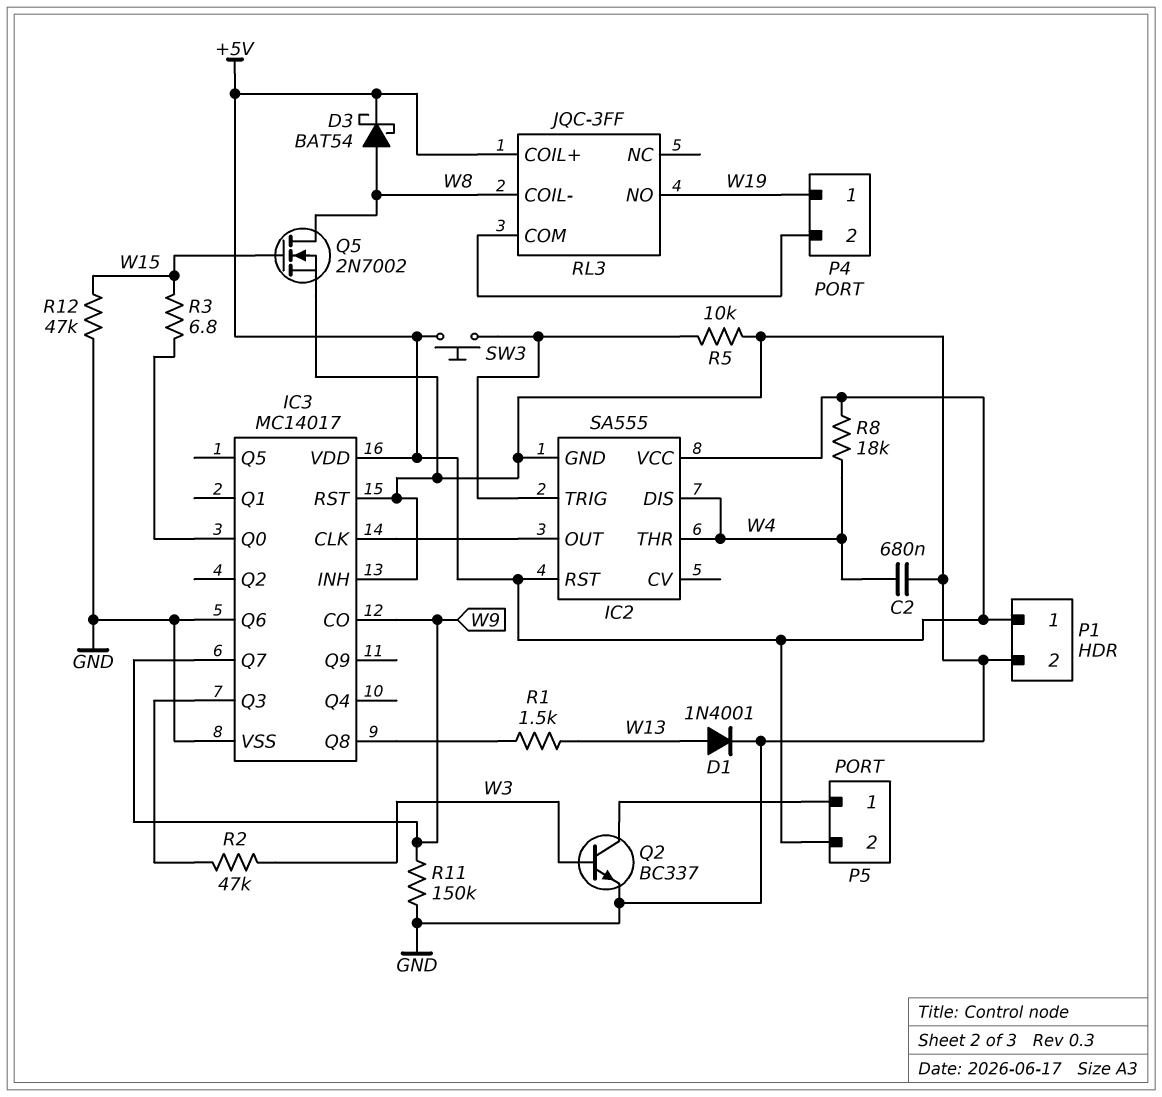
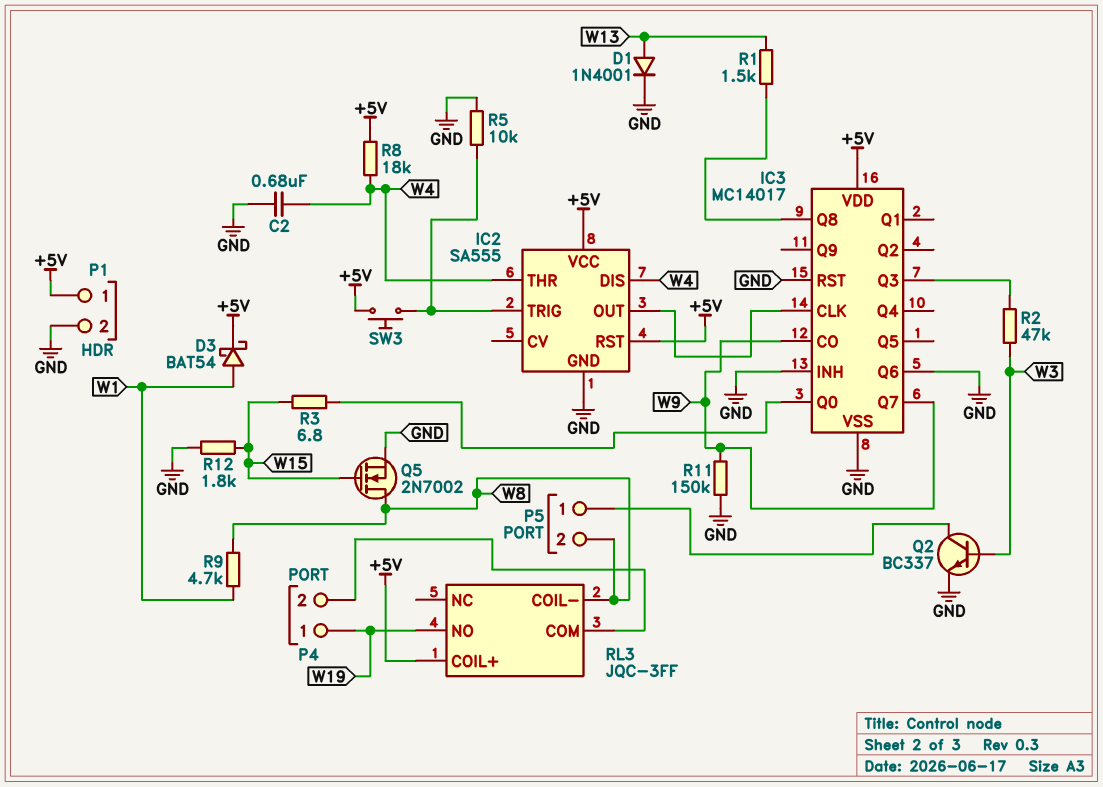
D3: schottky BAT54 (A W8, K +5V) -> schottky BAT54 (A W1, K +5V)
P5 pin 2: +5V -> W8
R9: none -> 4.7k (W1, W8)
R12: 47k (GND, W15) -> 1.8k (GND, W15)

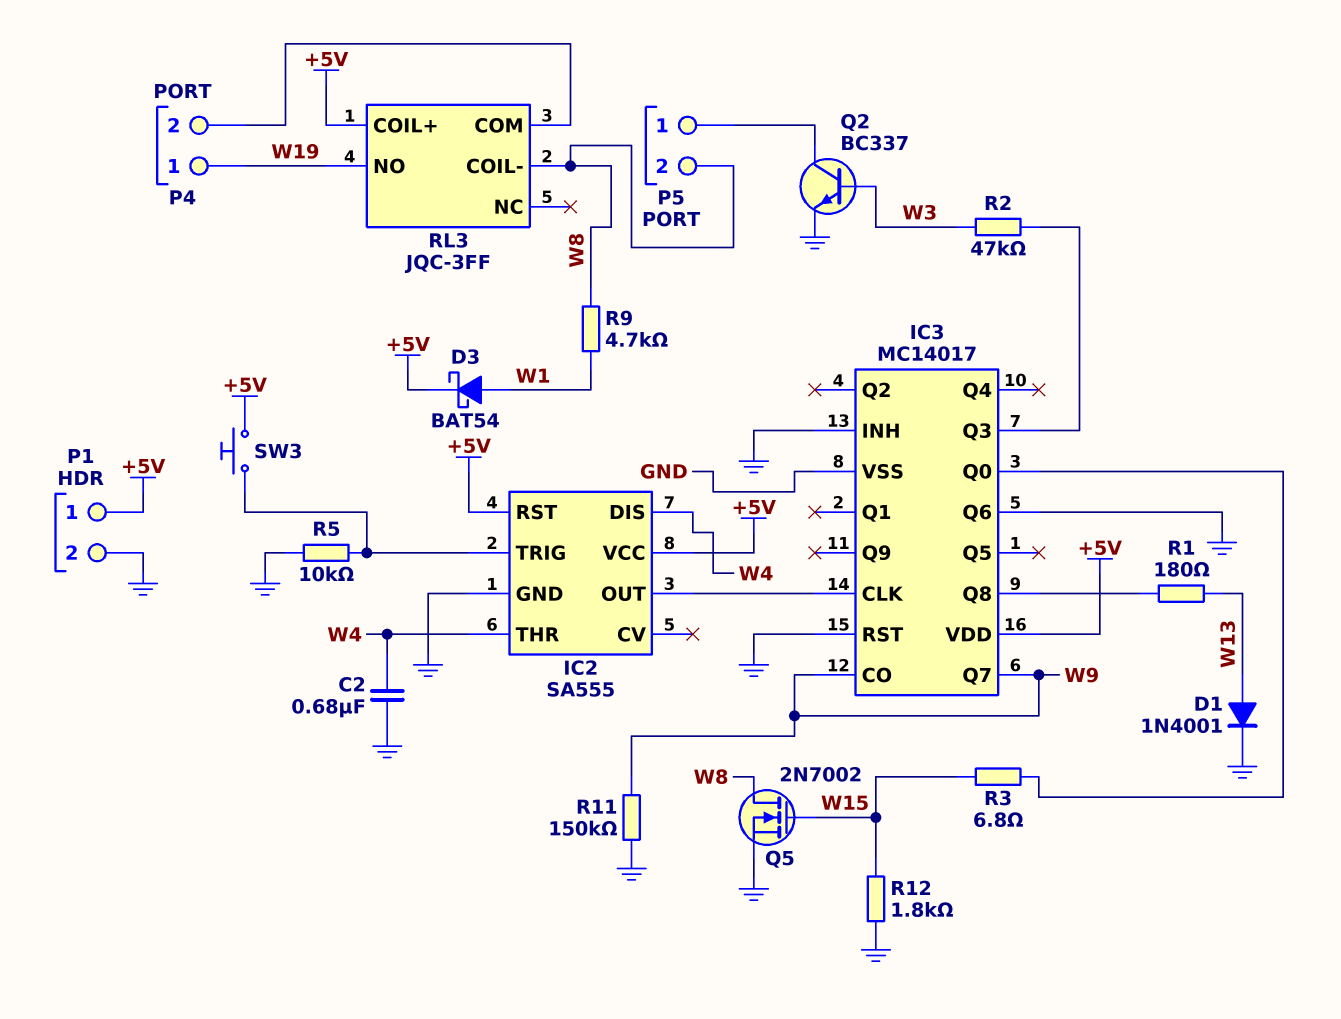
R1: 1.5k (IC3/Q8, W13) -> 180 (IC3/Q8, W13)
R8: 18k (+5V, W4) -> none

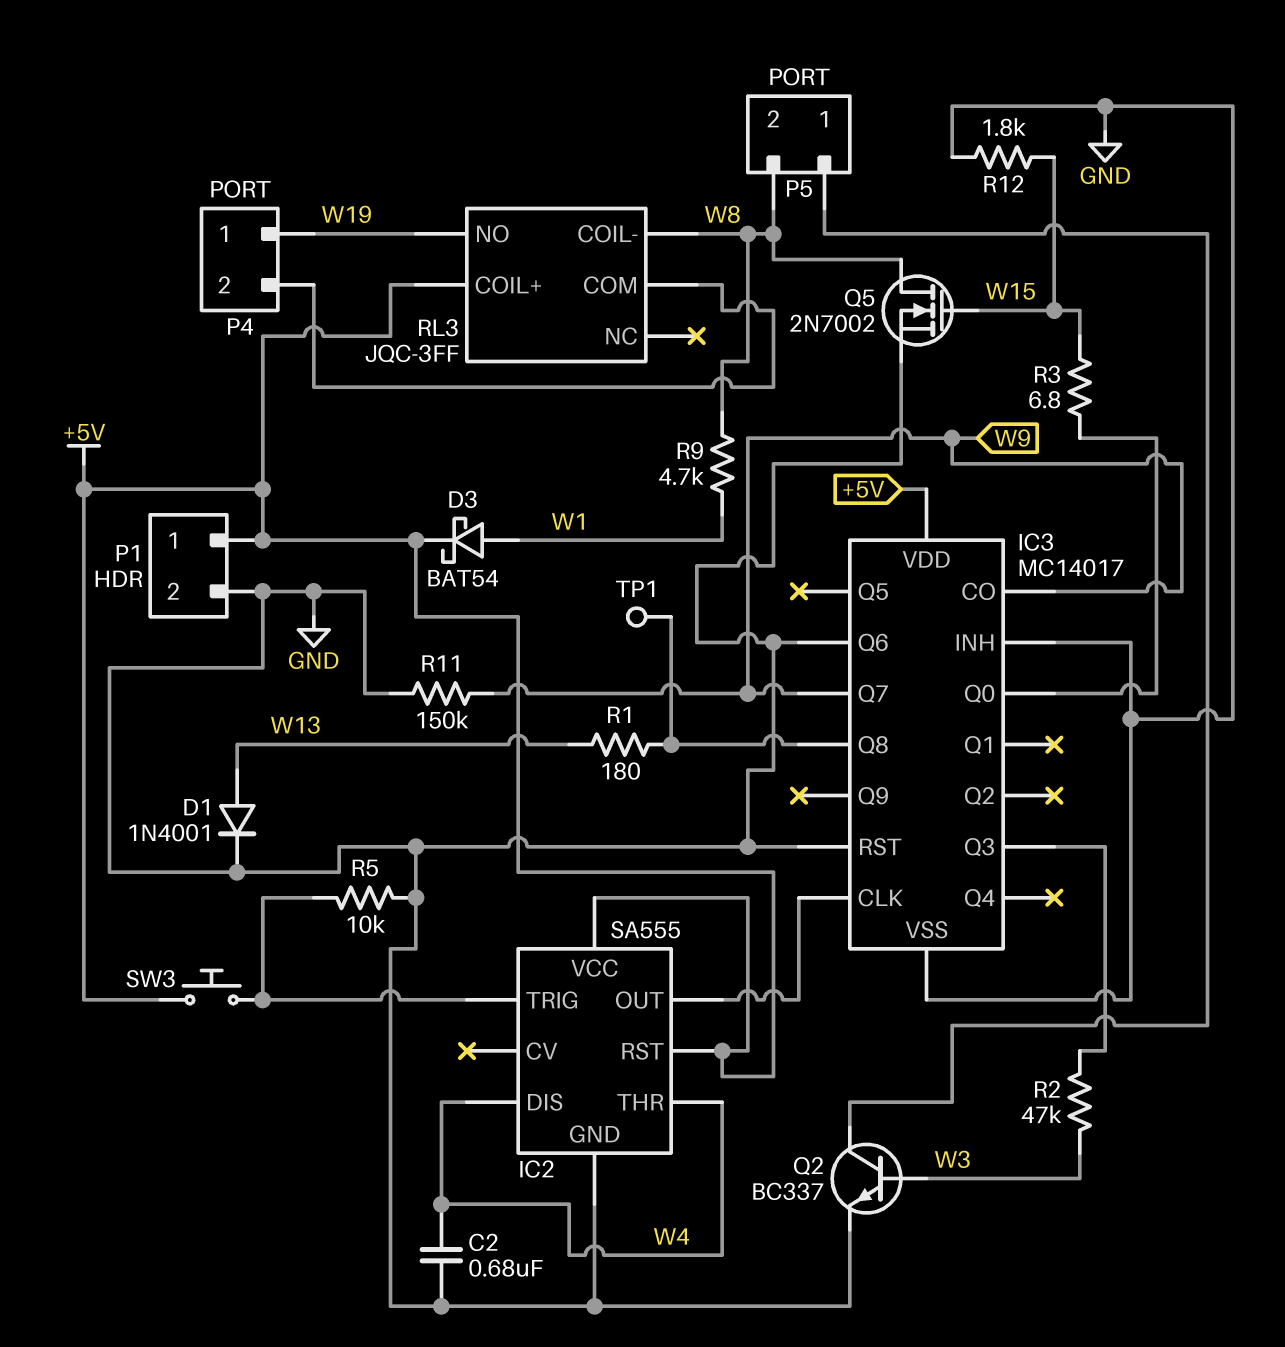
TP1: none -> test point (IC3/Q8)

